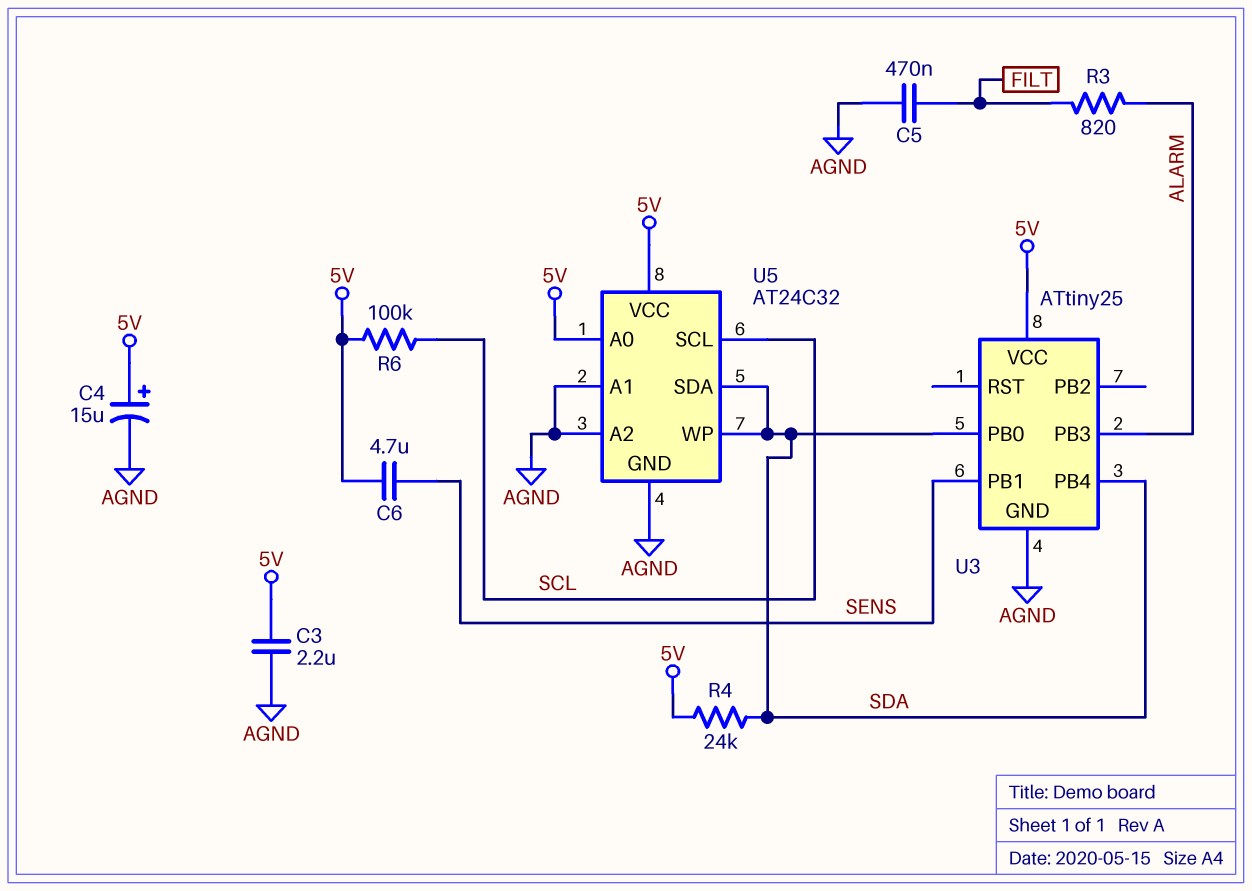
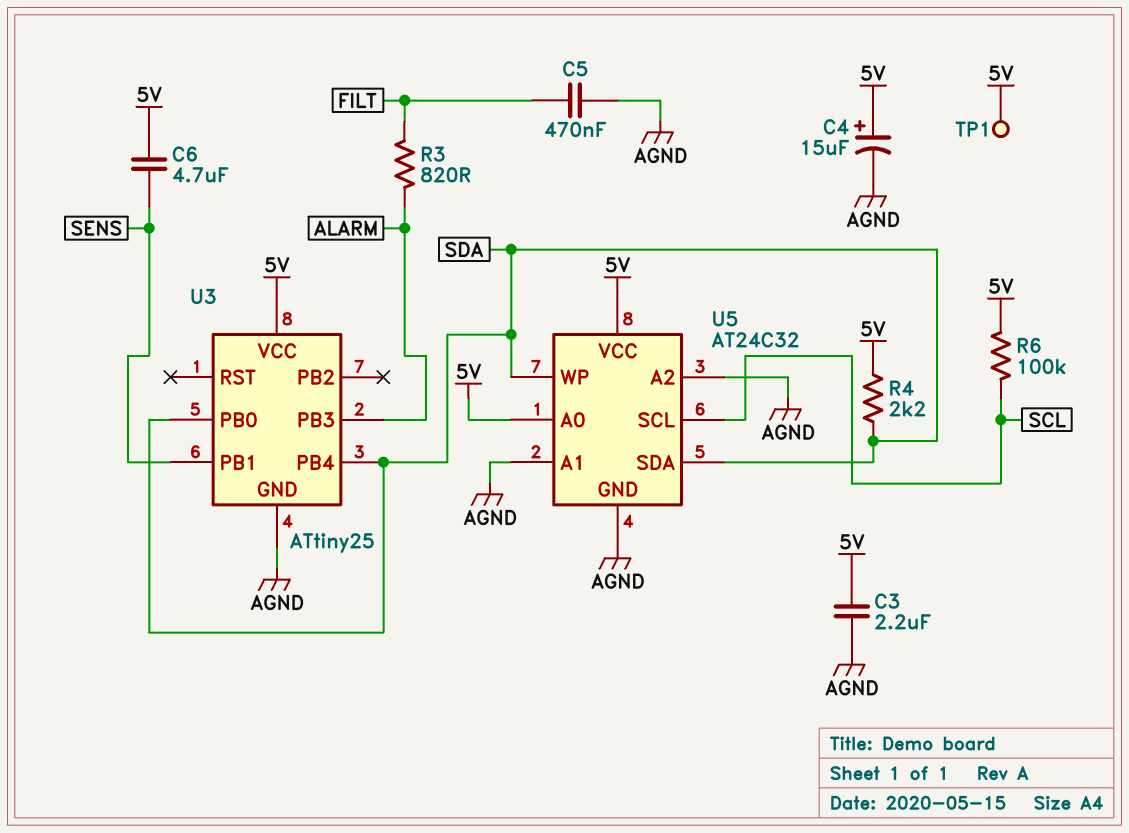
R4: 24k (5V, SDA) -> 2.2k (5V, SDA)
TP1: none -> test point (5V)

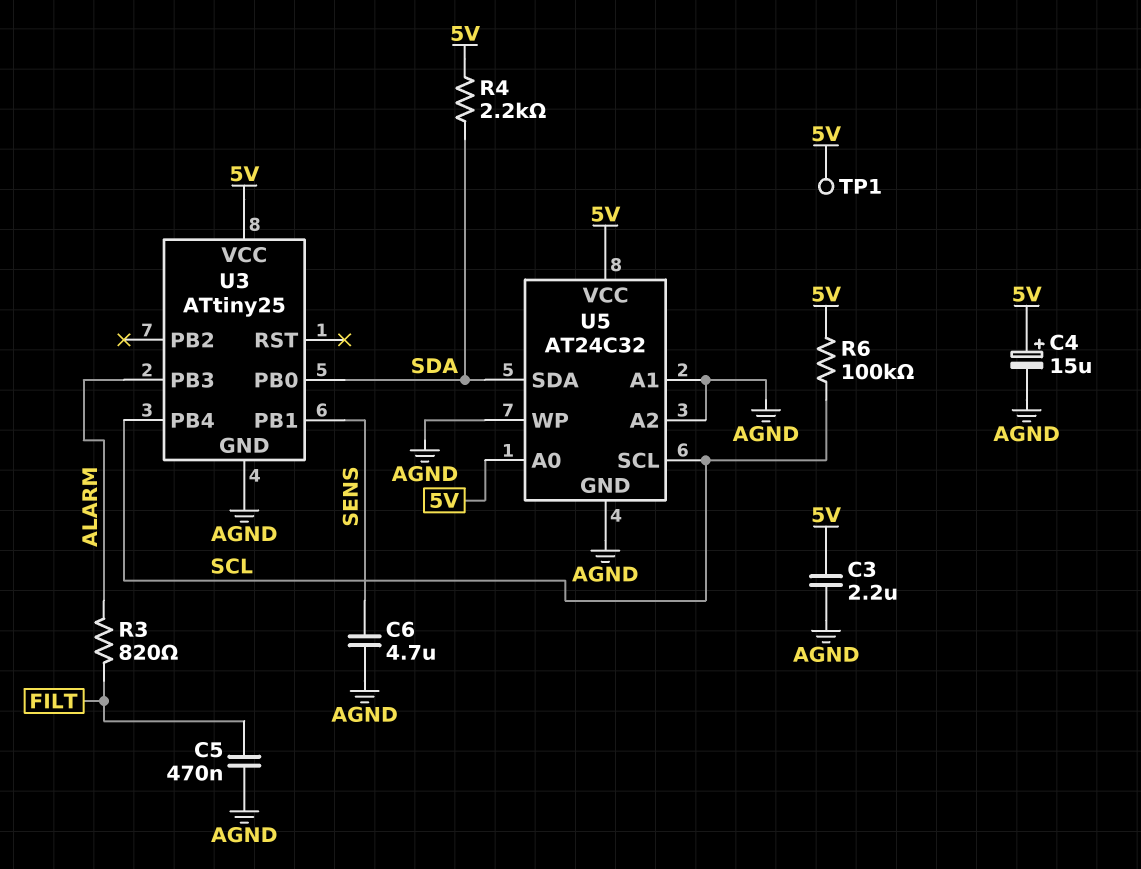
C6: 4.7uF (5V, SENS) -> 4.7uF (AGND, SENS)
U3 pin PB4: SDA -> SCL
U5 pin WP: SDA -> AGND

